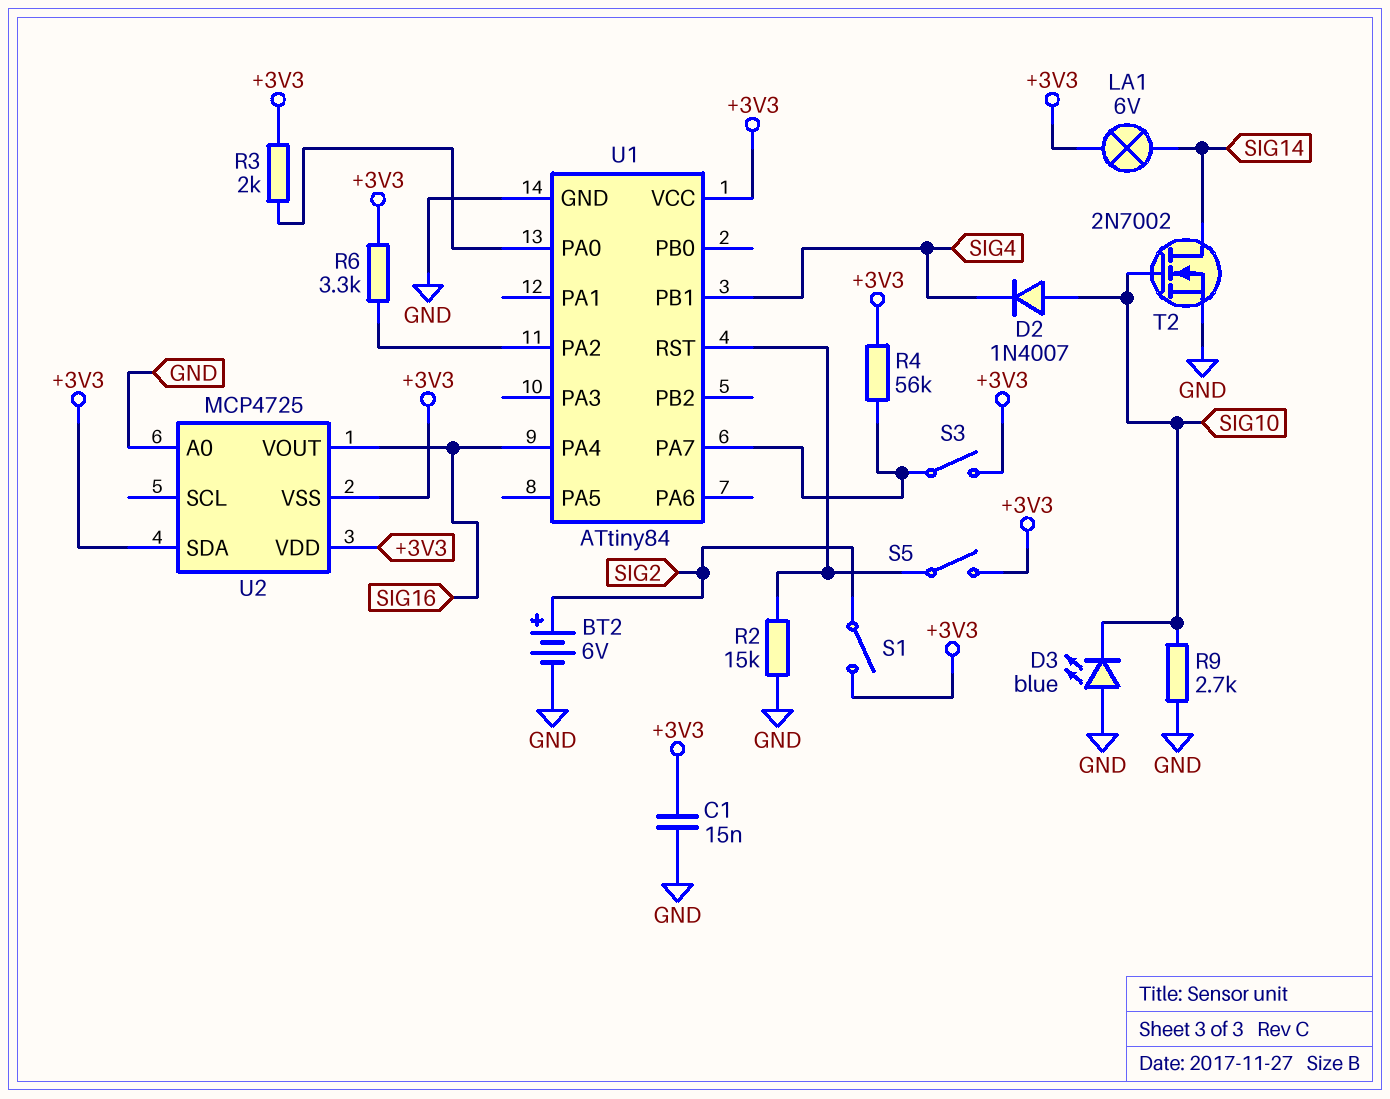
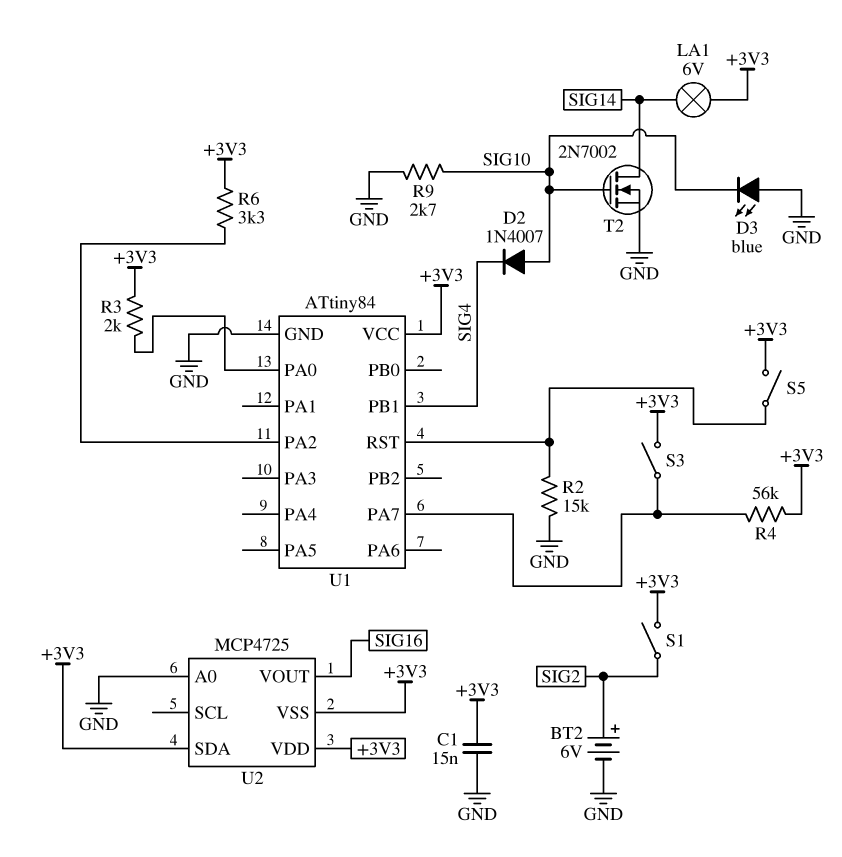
U1 pin PA4: SIG16 -> none

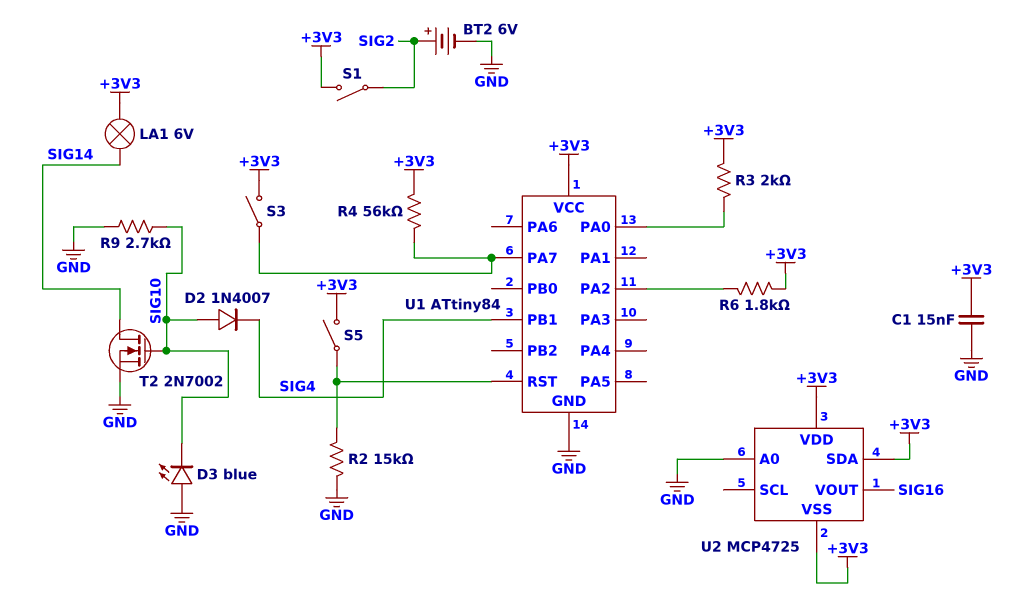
R6: 3.3k (+3V3, U1/PA2) -> 1.8k (+3V3, U1/PA2)

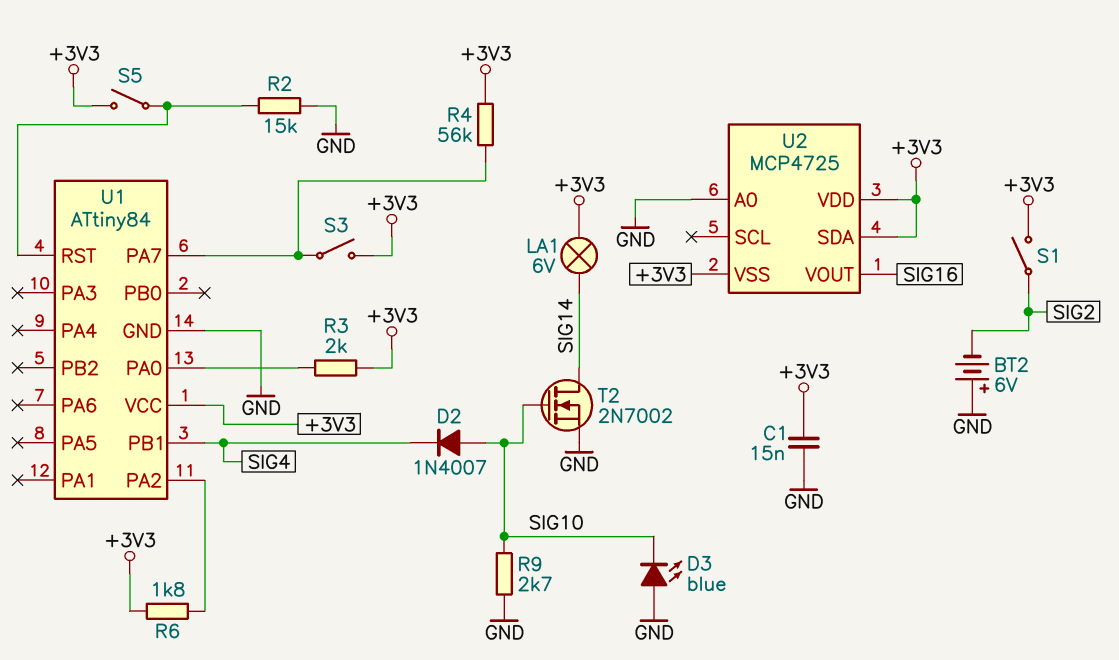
BT2: 6V (plus SIG2, minus GND) -> 6V (plus GND, minus SIG2)

